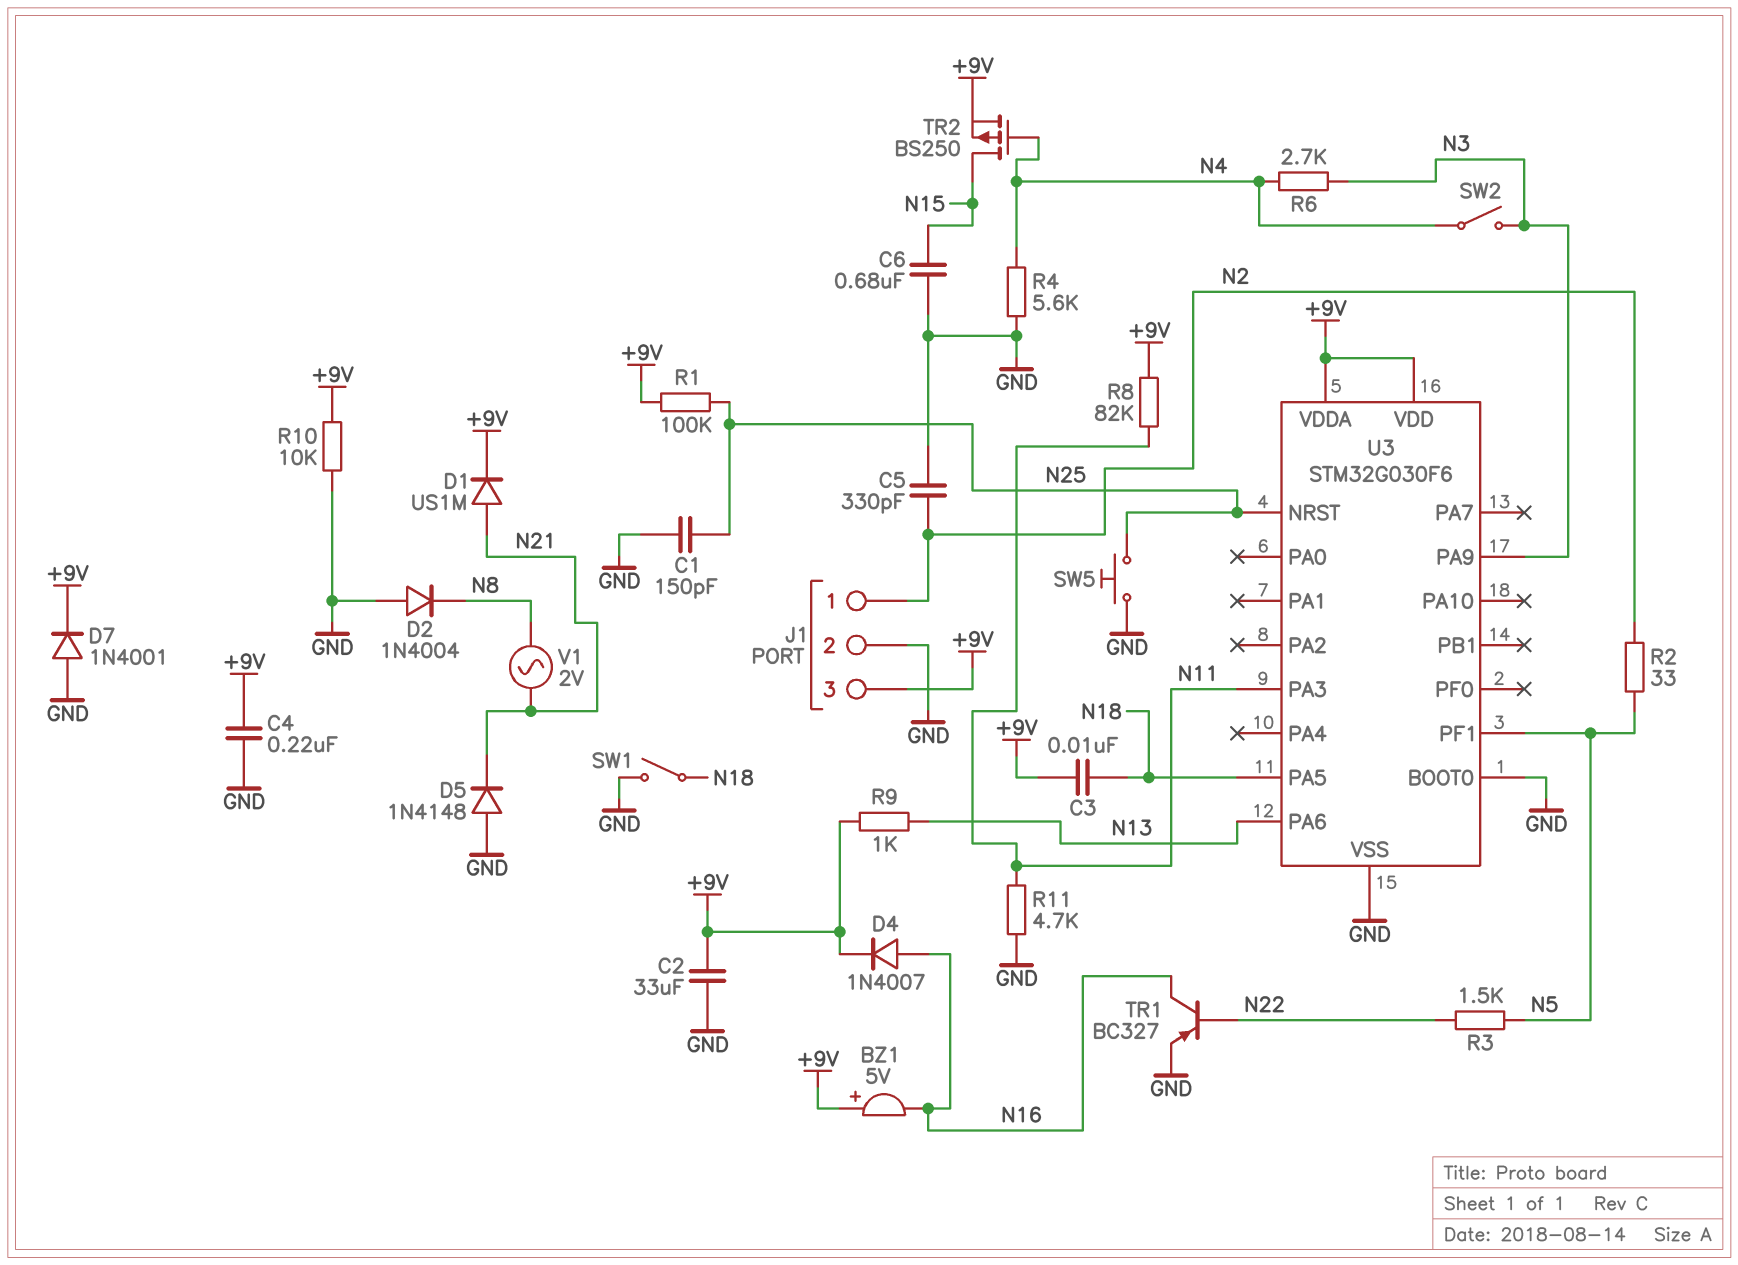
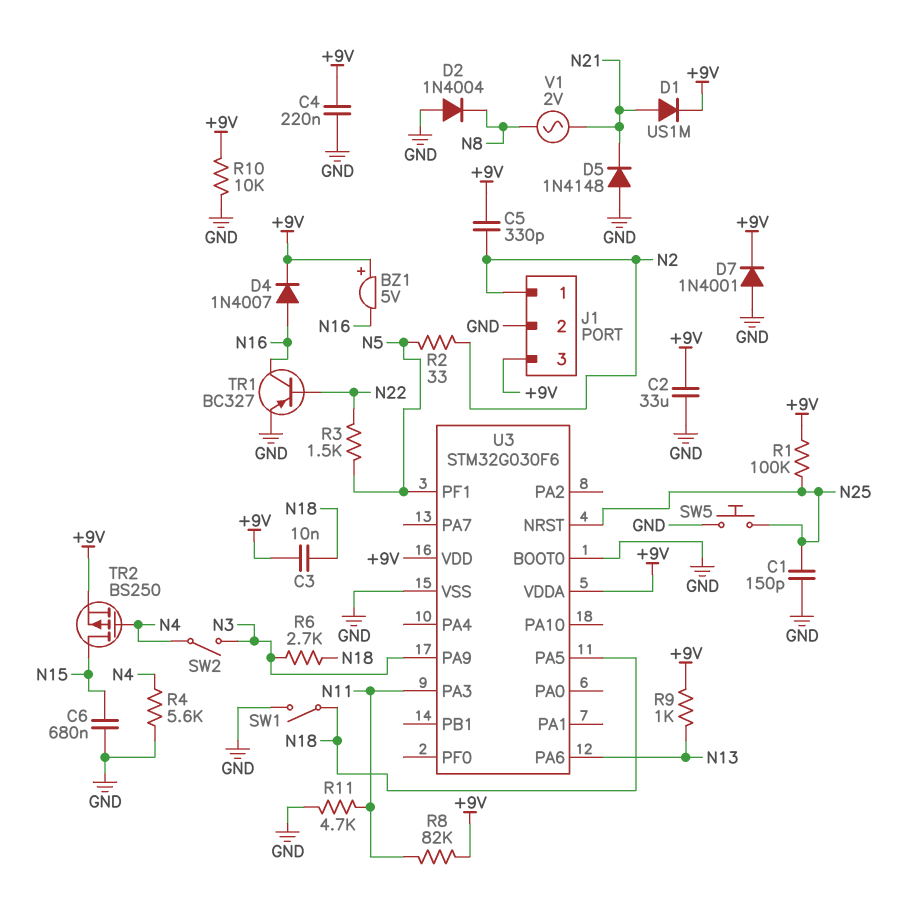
C5: 330pF (GND, N2) -> 330pF (+9V, N2)
R6: 2.7k (N3, N4) -> 2.7k (N3, N18)

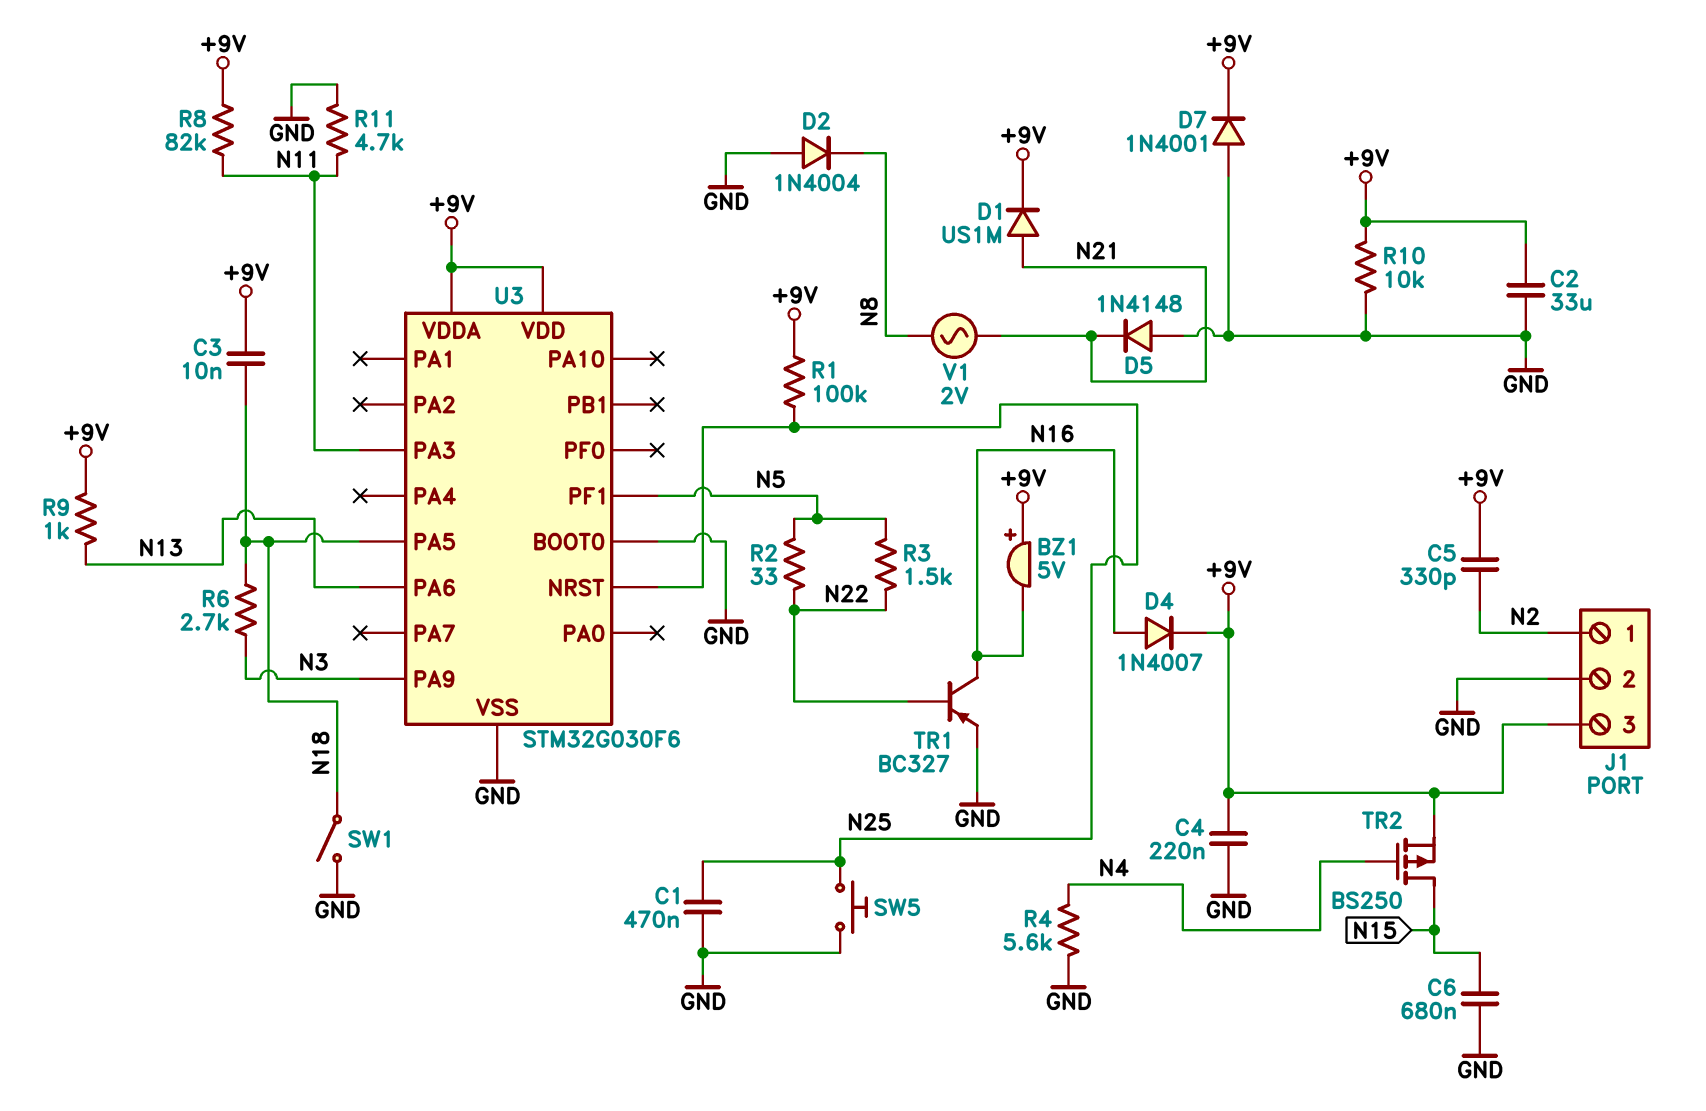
C1: 150pF (GND, N25) -> 470nF (GND, N25)
R2: 33 (N2, N5) -> 33 (N5, N22)
SW2: switch (N3, N4) -> none

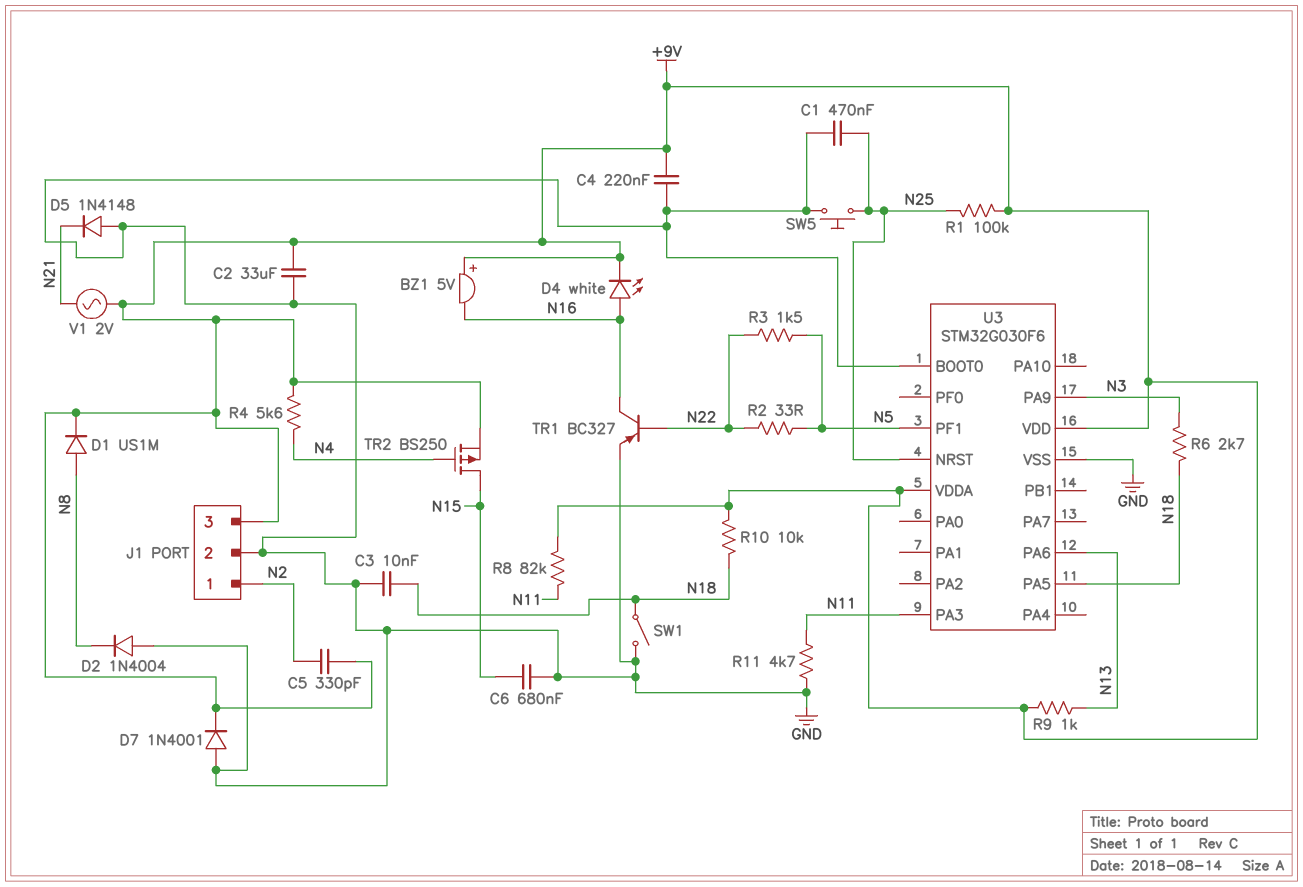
C3: 10nF (+9V, N18) -> 10nF (GND, N18)
D1: diode US1M (A N21, K +9V) -> diode US1M (A N8, K +9V)
D4: diode 1N4007 (A N16, K +9V) -> LED white (A N16, K +9V)
R4: 5.6k (GND, N4) -> 5.6k (+9V, N4)
R10: 10k (+9V, GND) -> 10k (+9V, N18)
V1: AC 2V (N8, N21) -> AC 2V (+9V, N21)

